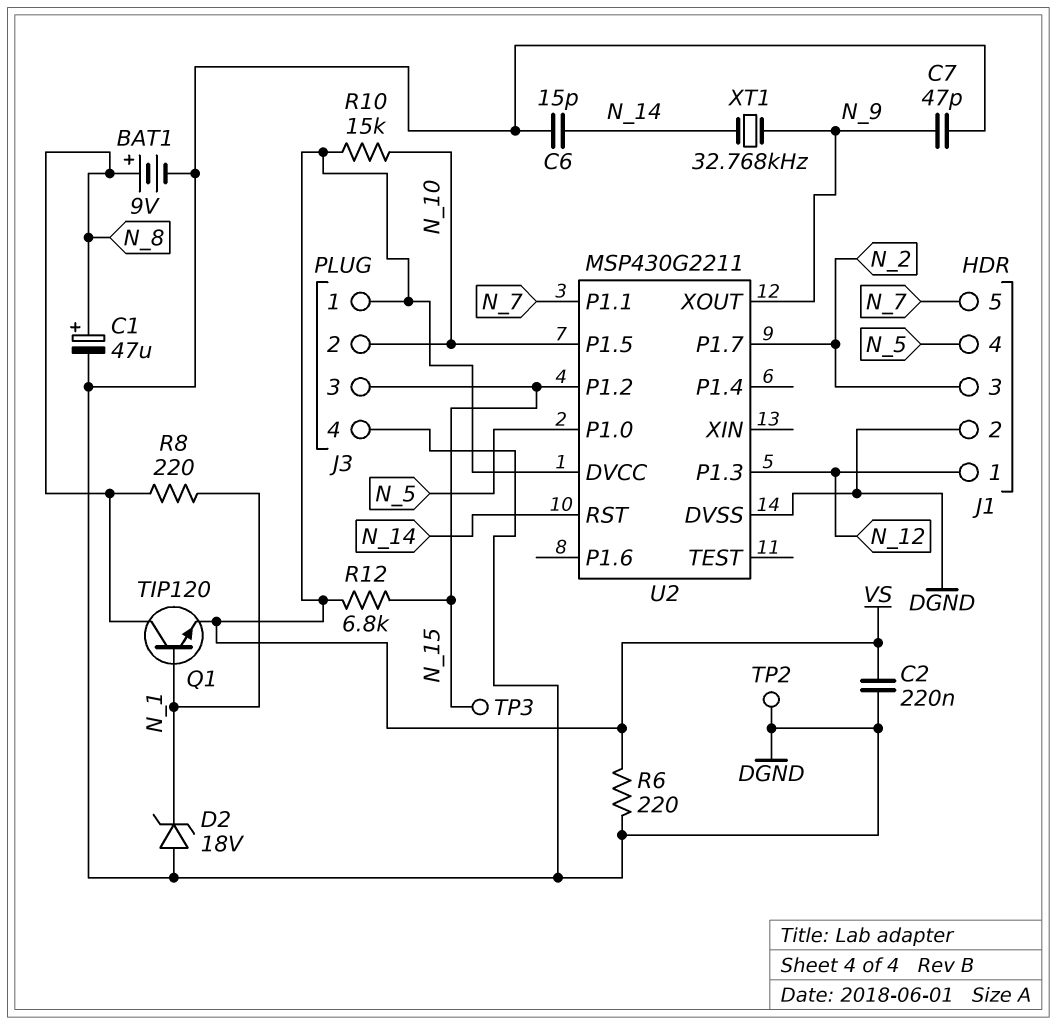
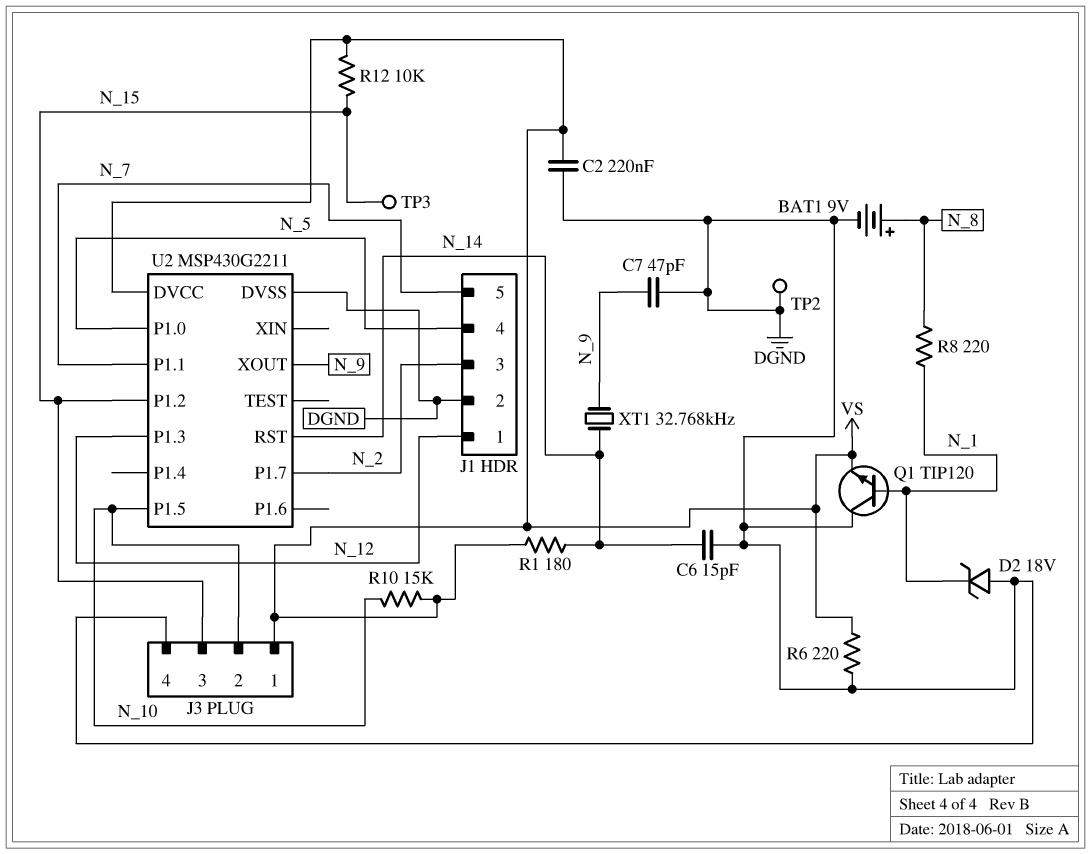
C1: 47uF (plus N_8, minus DGND) -> none
Q1: NPN TIP120 (B N_1, C N_8, E VS) -> NPN TIP120 (B N_1, C DGND, E VS)
R1: none -> 180 (N_14, VS)
R12: 6.8k (N_15, VS) -> 10k (N_15, VS)

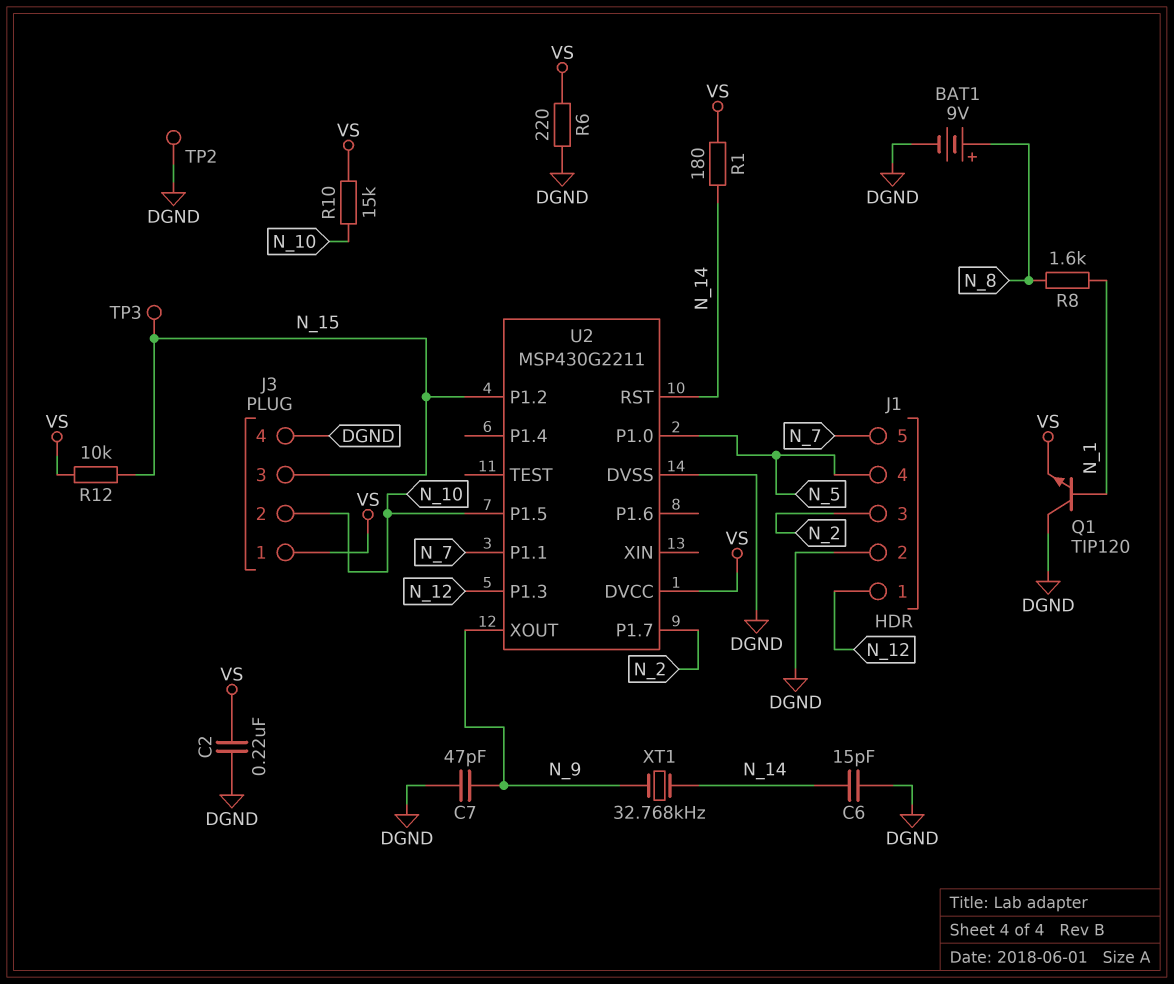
D2: zener 18V (A DGND, K N_1) -> none
R8: 220 (N_1, N_8) -> 1.6k (N_1, N_8)

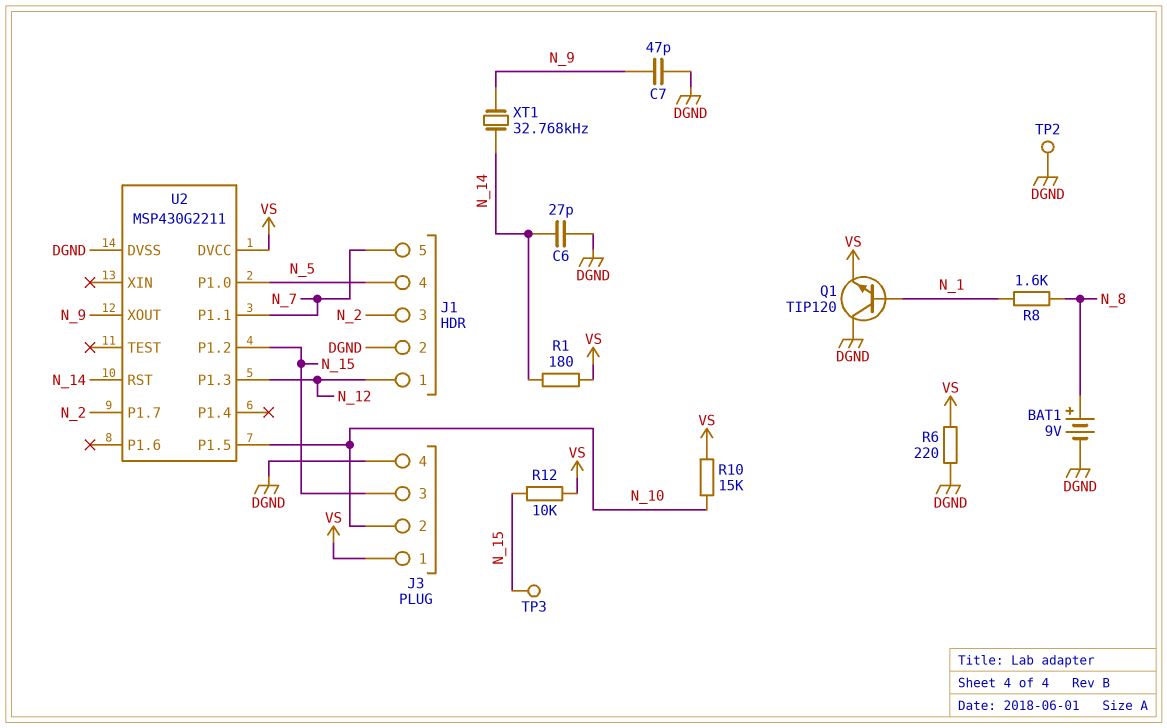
C2: 220nF (DGND, VS) -> none
C6: 15pF (DGND, N_14) -> 27pF (DGND, N_14)

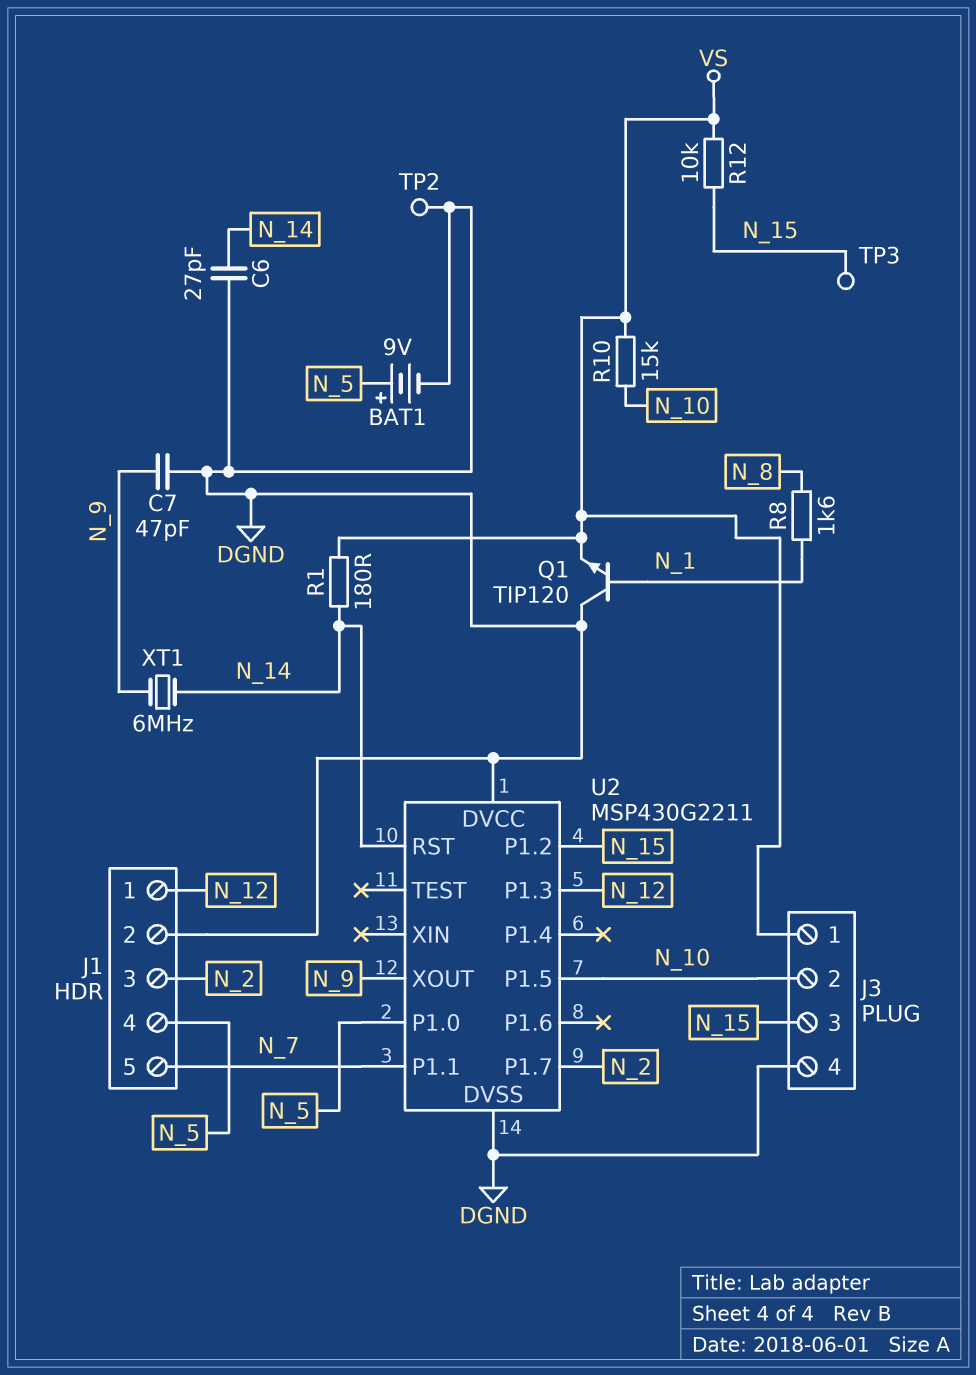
BAT1: 9V (plus N_8, minus DGND) -> 9V (plus N_5, minus DGND)
R6: 220 (DGND, VS) -> none
U2 pin DVCC: VS -> DGND
XT1: 32.768kHz (N_9, N_14) -> 6MHz (N_9, N_14)

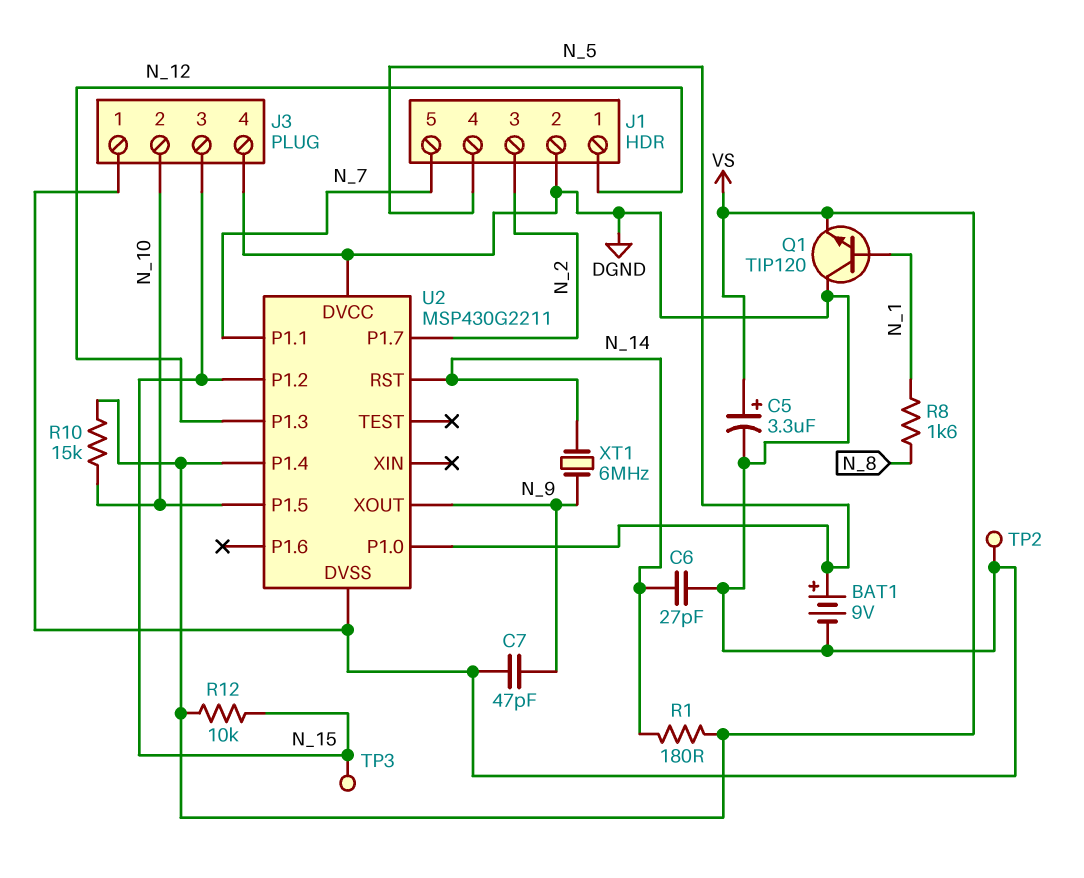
C5: none -> 3.3uF (plus VS, minus DGND)
J3 pin 1: VS -> DGND
U2 pin P1.4: none -> VS

